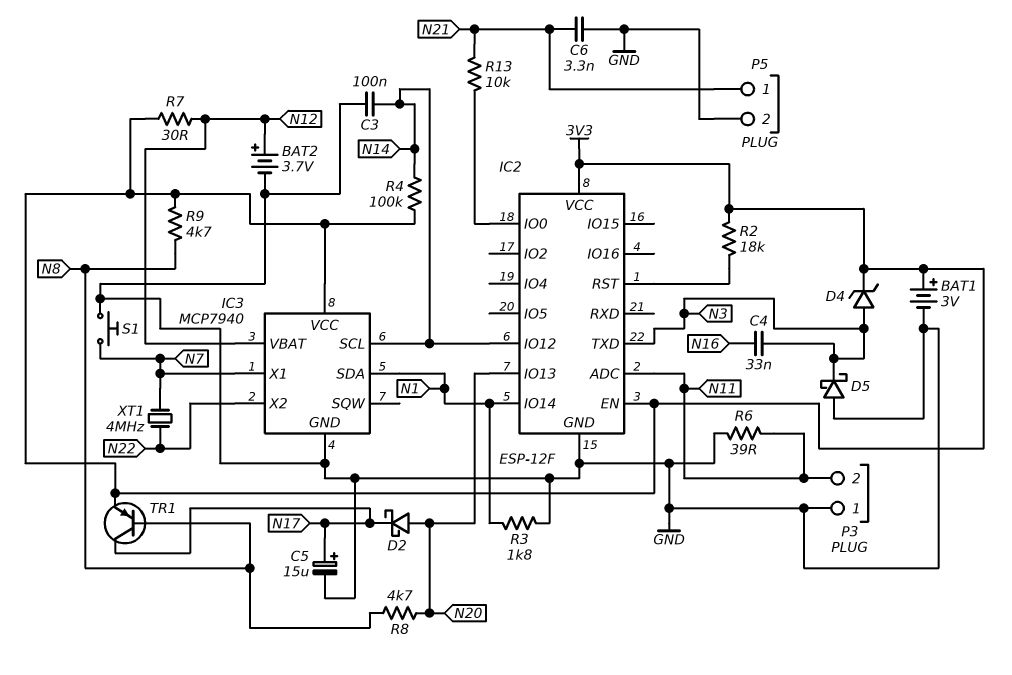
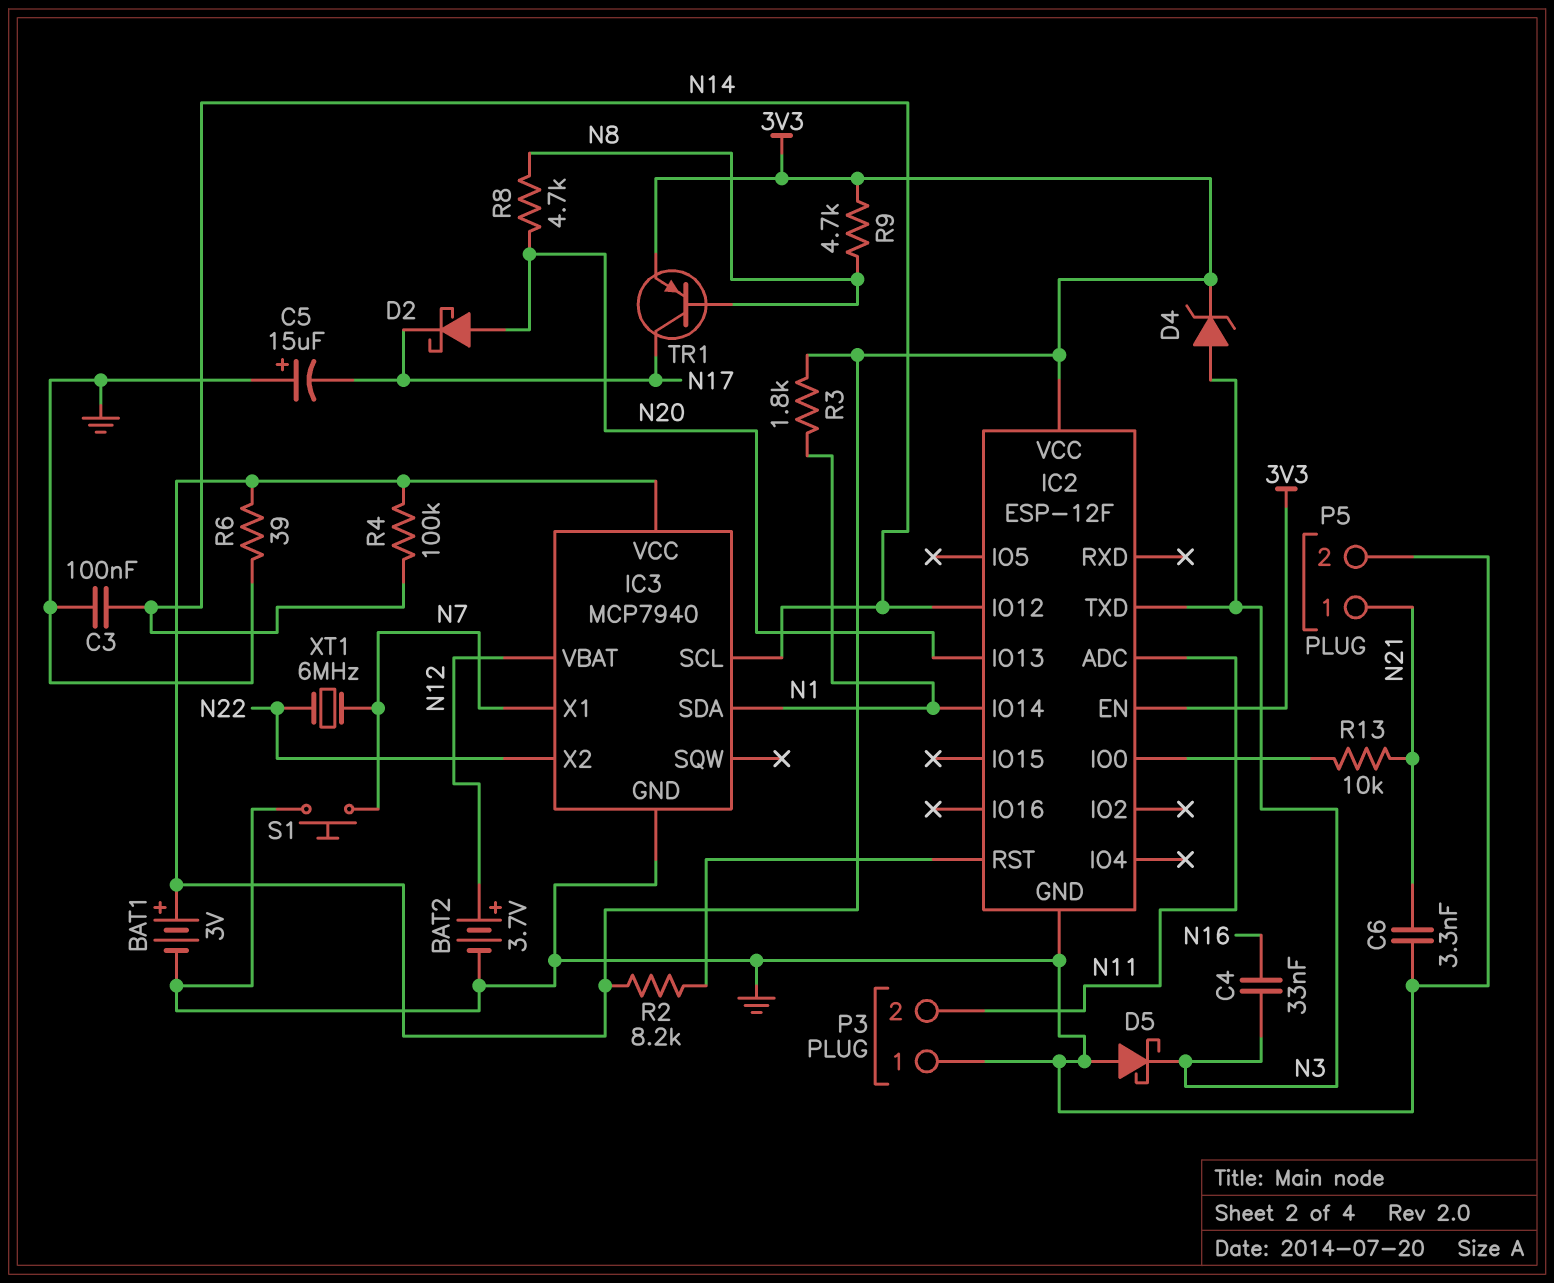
C5: 15uF (plus N17, minus GND) -> 15uF (plus GND, minus N17)
R2: 18k (3V3, IC2/RST) -> 8.2k (3V3, IC2/RST)
R3: 1.8k (GND, N1) -> 1.8k (3V3, N1)
R6: 39 (GND, N11) -> 39 (3V3, GND)
R7: 30 (3V3, N12) -> none
XT1: 4MHz (N7, N22) -> 6MHz (N7, N22)

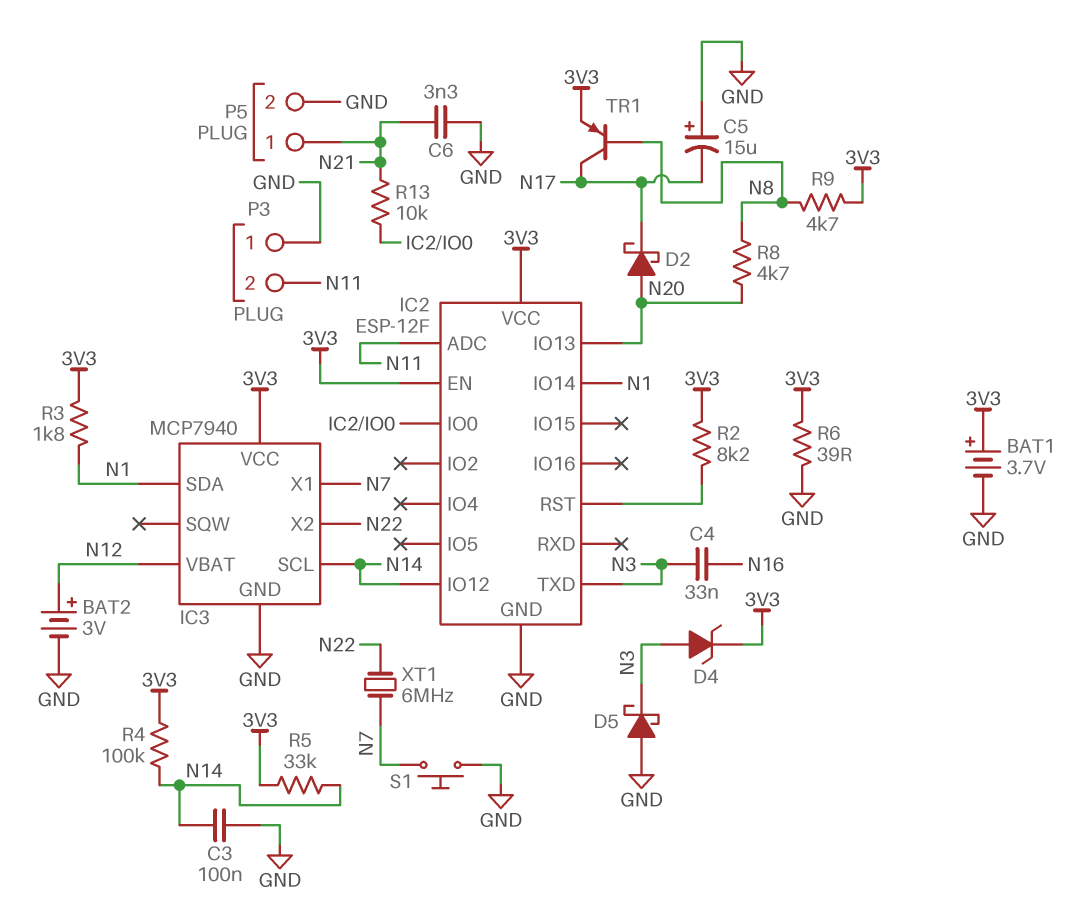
BAT1: 3V (plus 3V3, minus GND) -> 3.7V (plus 3V3, minus GND)
BAT2: 3.7V (plus N12, minus GND) -> 3V (plus N12, minus GND)
R5: none -> 33k (3V3, N14)

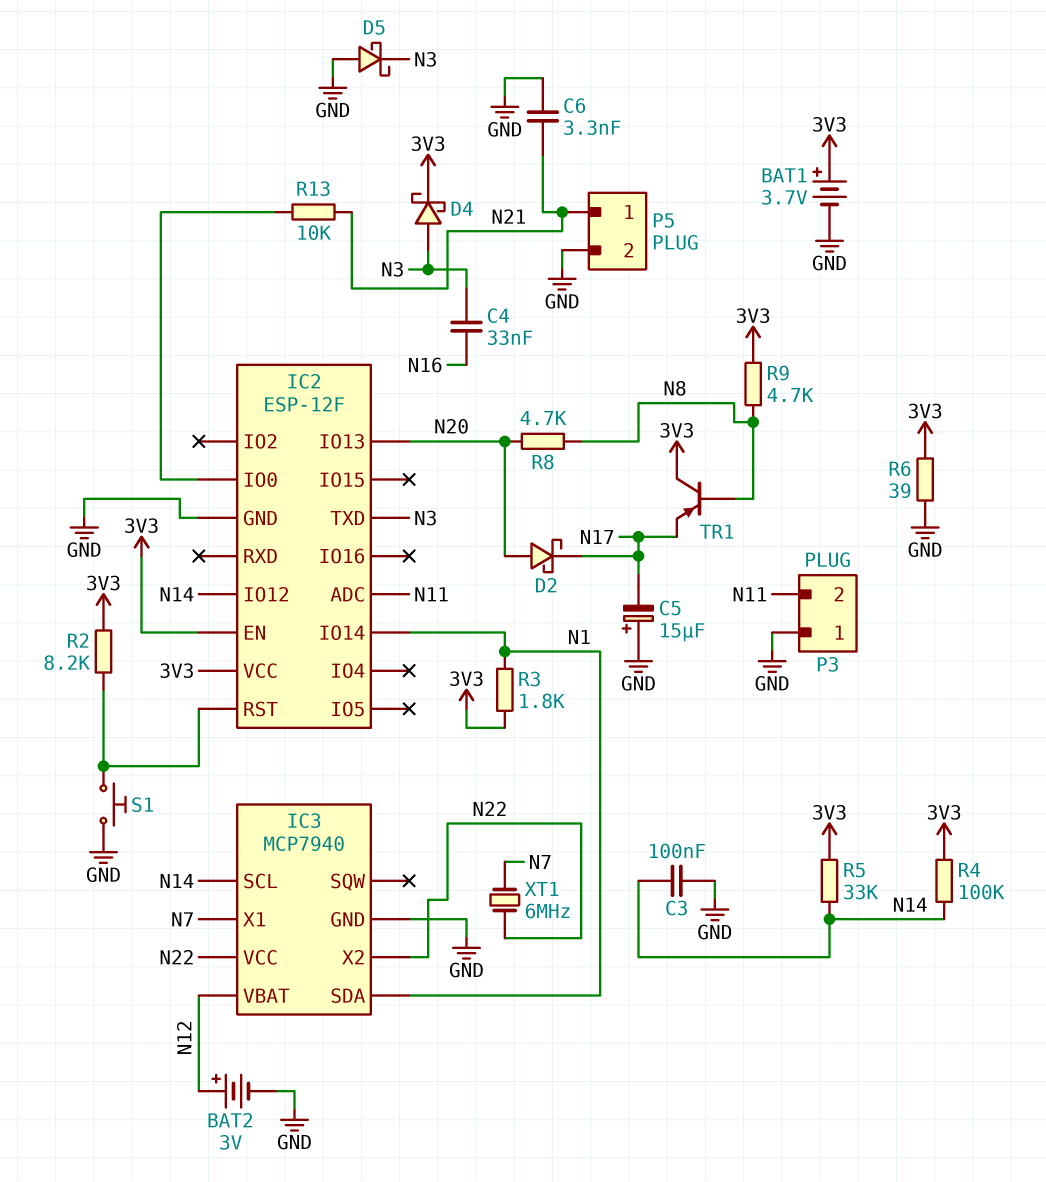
D4: zener (A N3, K 3V3) -> schottky (A N3, K 3V3)
IC3 pin VCC: 3V3 -> N22
S1: button (GND, N7) -> button (GND, IC2/RST)
TR1: PNP (B N8, C N17, E 3V3) -> PNP (B N8, C 3V3, E N17)

